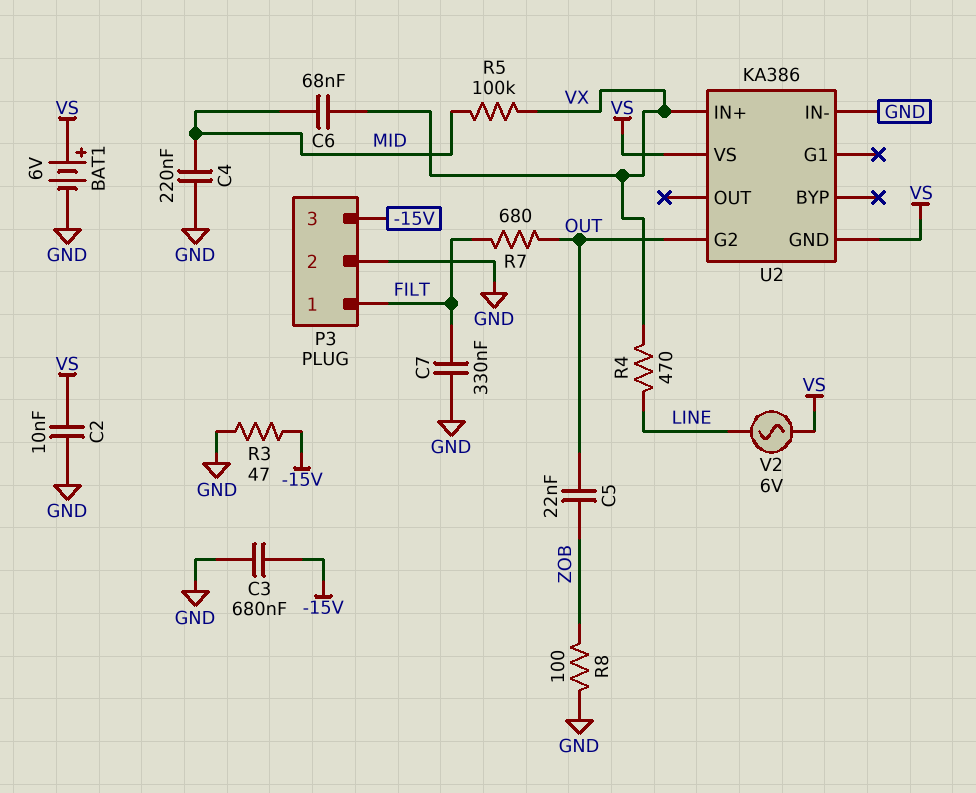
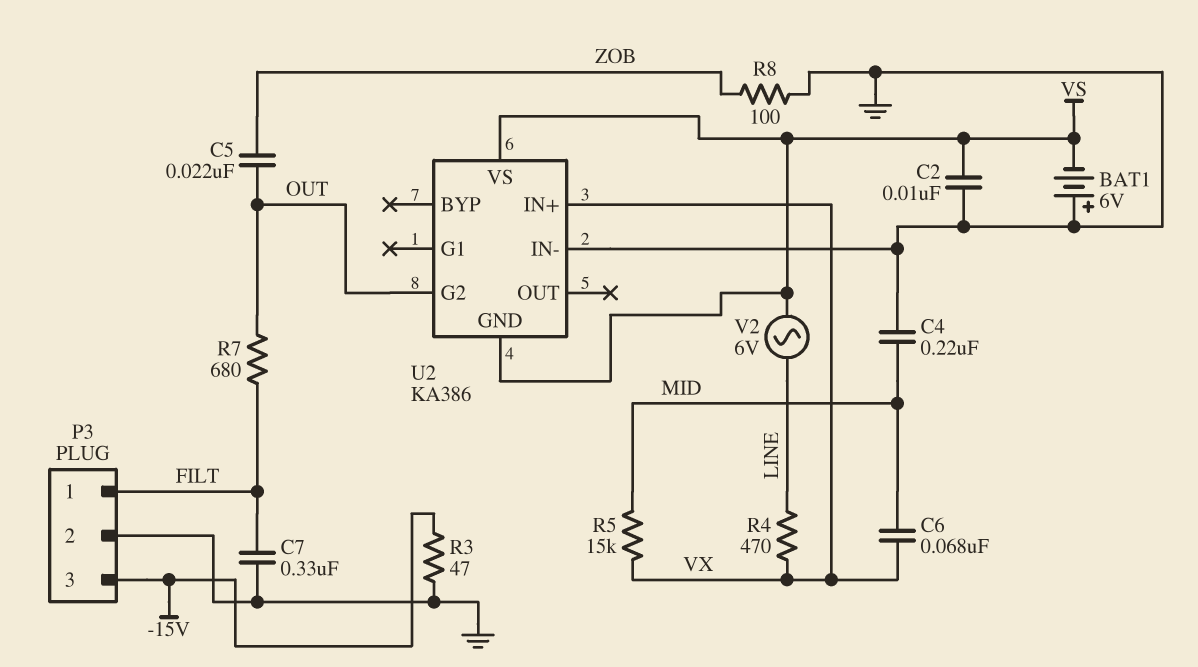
BAT1: 6V (plus VS, minus GND) -> 6V (plus GND, minus VS)
C3: 680nF (-15V, GND) -> none
R5: 100k (MID, VX) -> 15k (MID, VX)

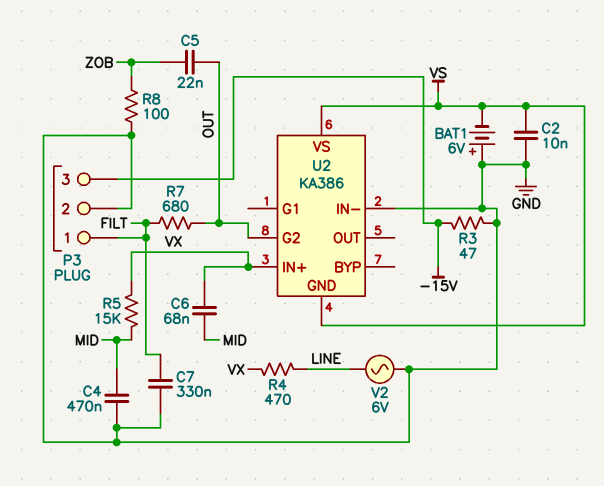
C4: 220nF (GND, MID) -> 470nF (GND, MID)
V2: AC 6V (LINE, VS) -> AC 6V (GND, LINE)

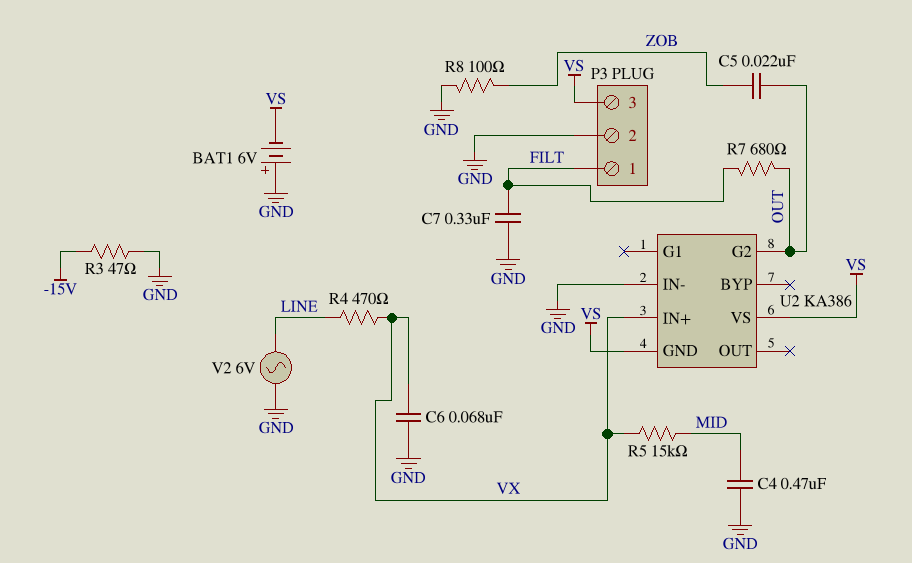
C2: 10nF (GND, VS) -> none
C6: 68nF (MID, VX) -> 68nF (GND, VX)
P3 pin 3: -15V -> VS

